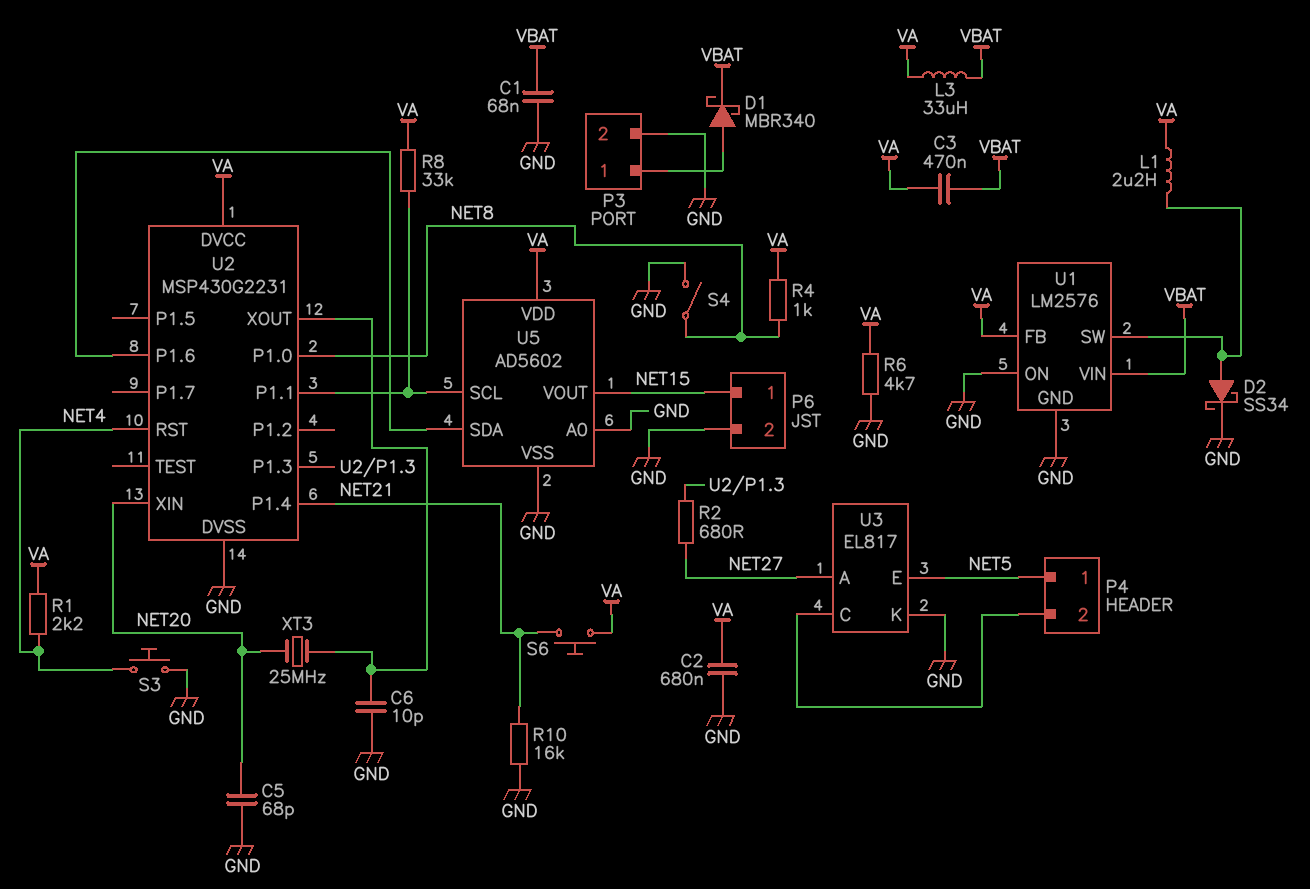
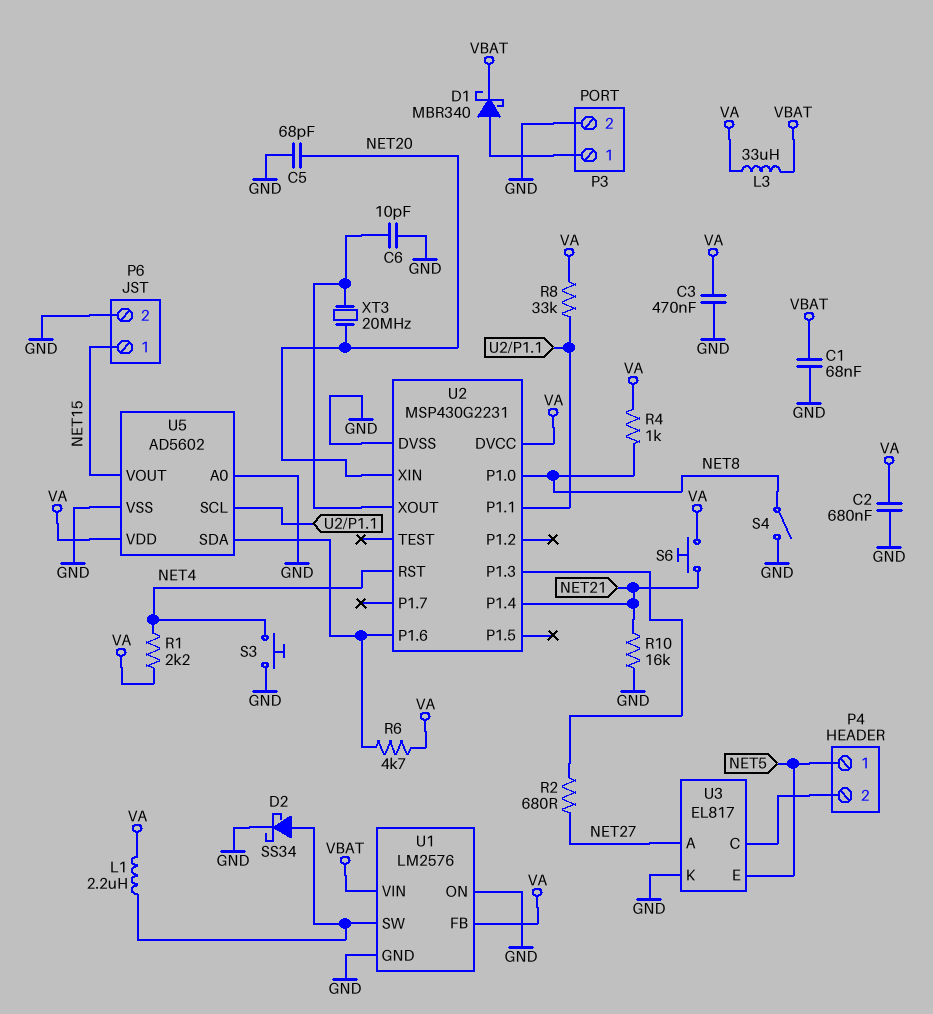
C3: 470nF (VA, VBAT) -> 470nF (GND, VA)
R6: 4.7k (GND, VA) -> 4.7k (U2/P1.6, VA)
XT3: 25MHz (NET20, U2/XOUT) -> 20MHz (NET20, U2/XOUT)

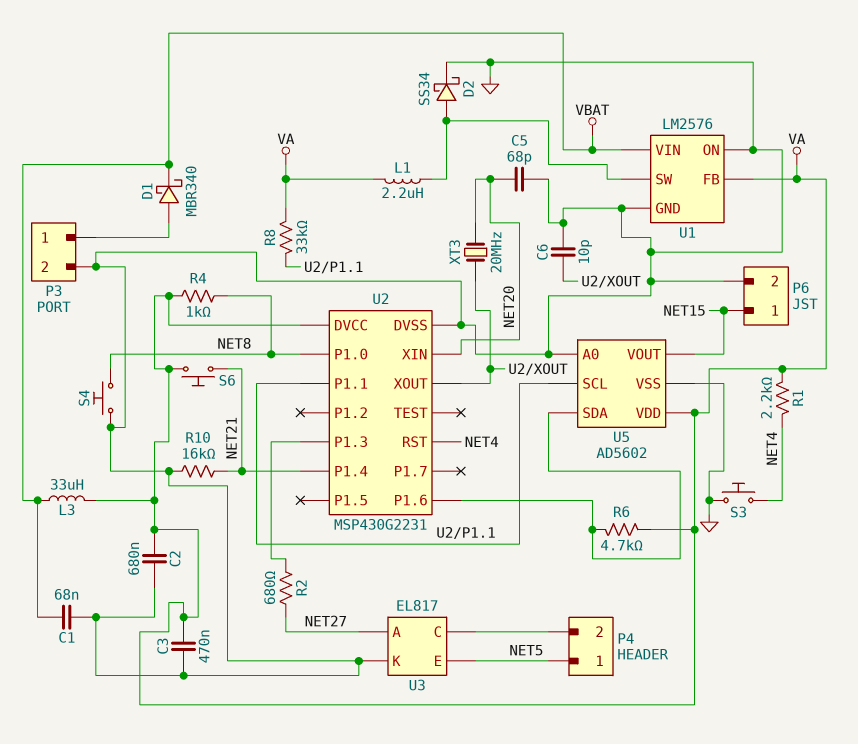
S4: switch (GND, NET8) -> button (GND, NET8)

